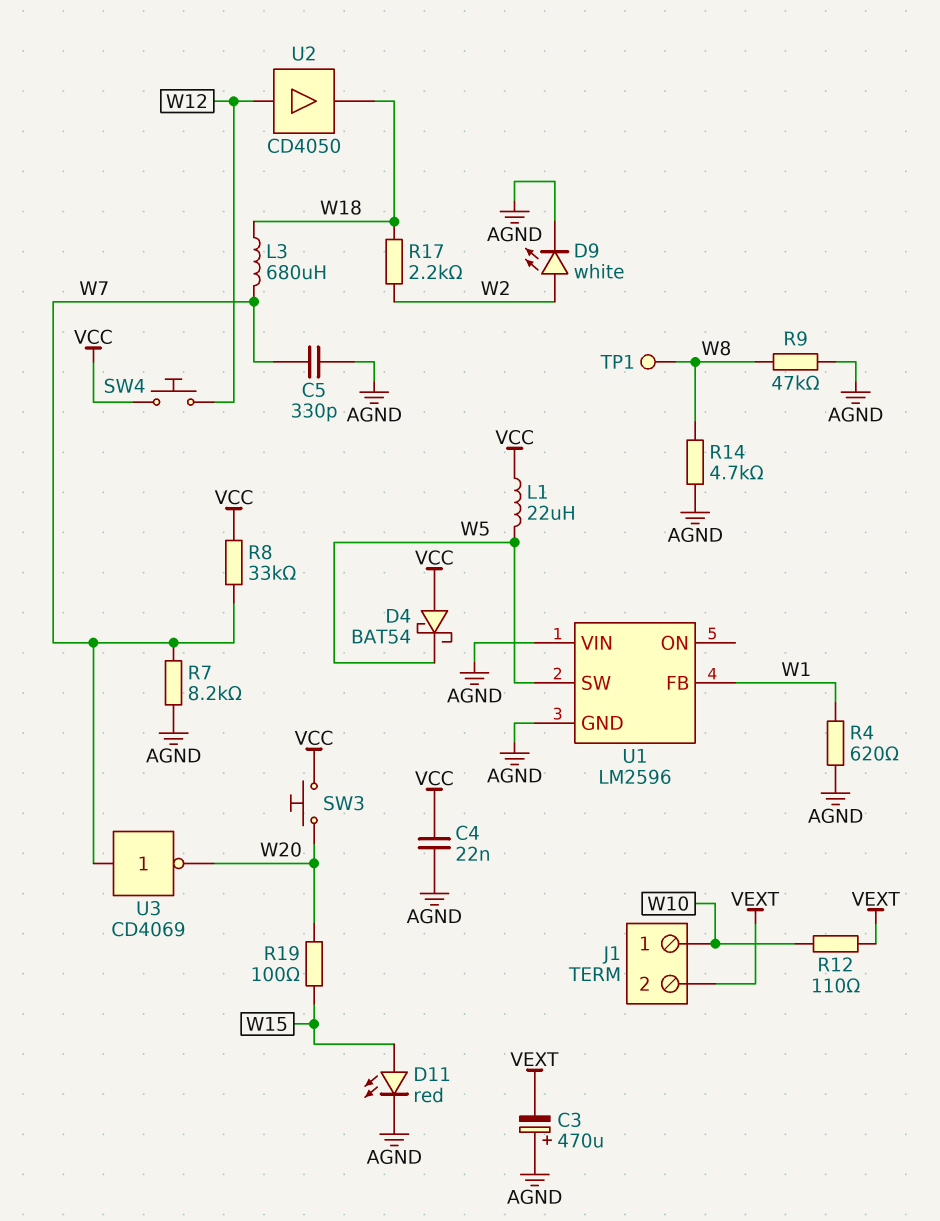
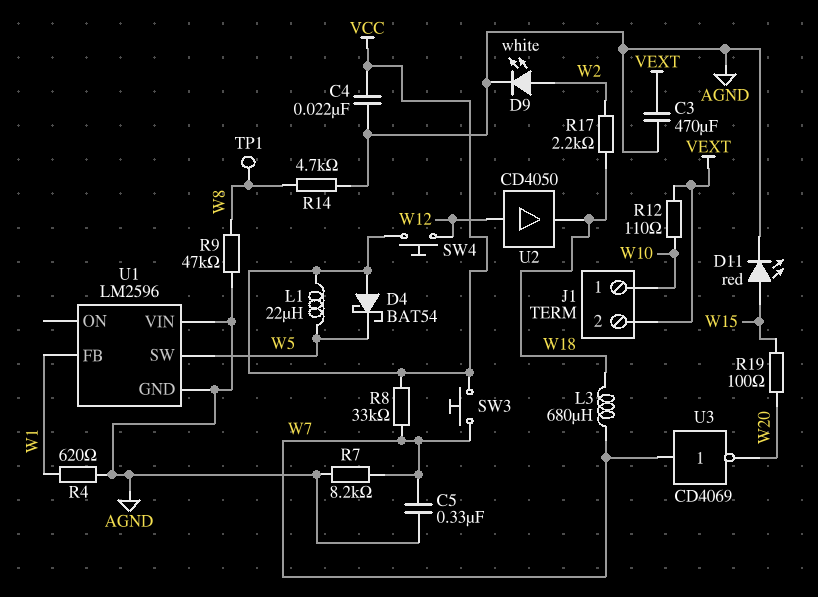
C3: 470uF (plus AGND, minus VEXT) -> 470uF (AGND, VEXT)
C5: 330pF (AGND, W7) -> 330nF (AGND, W7)
SW3: button (VCC, W20) -> button (VCC, W7)

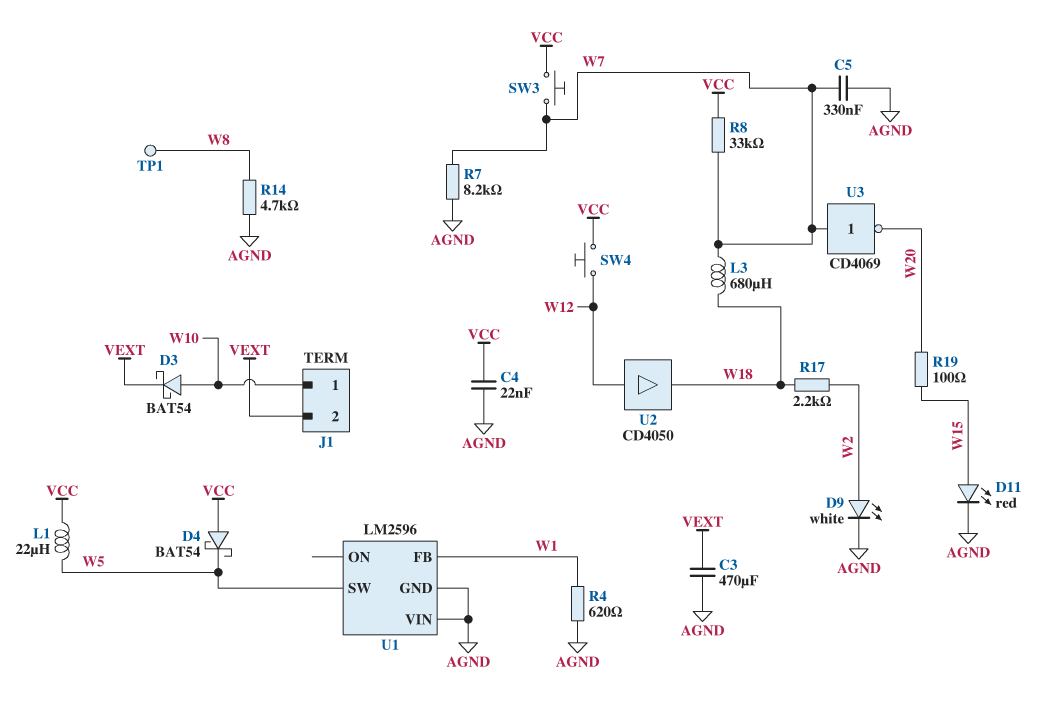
D3: none -> schottky BAT54 (A W10, K VEXT)
R9: 47k (AGND, W8) -> none
R12: 110 (VEXT, W10) -> none

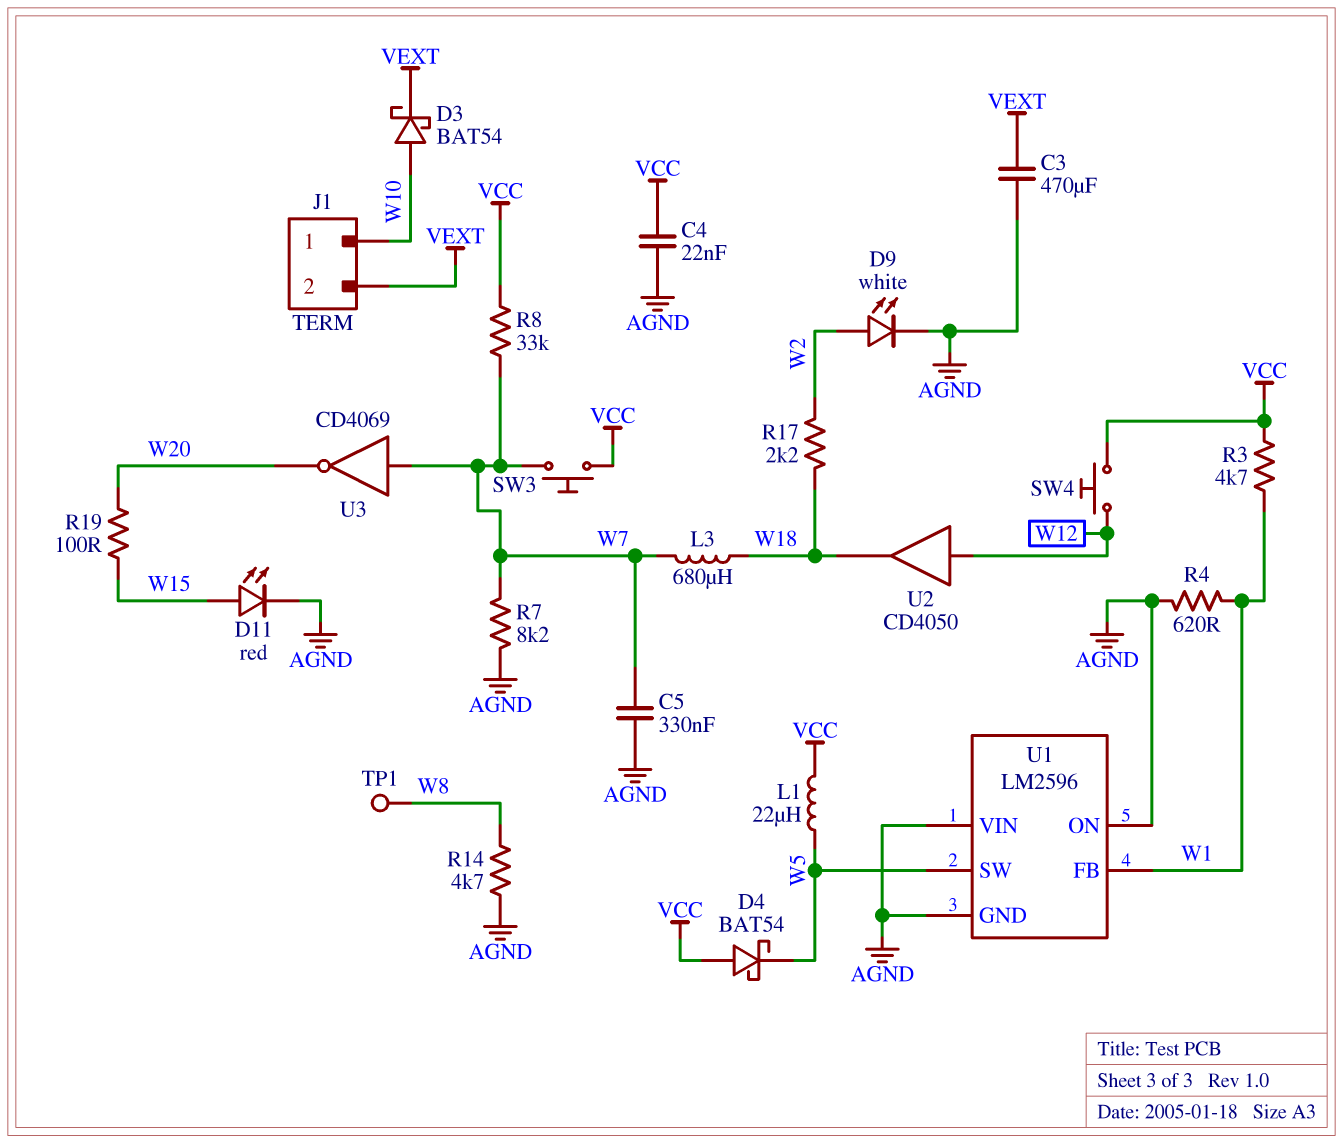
R3: none -> 4.7k (VCC, W1)
U1 pin ON: none -> AGND

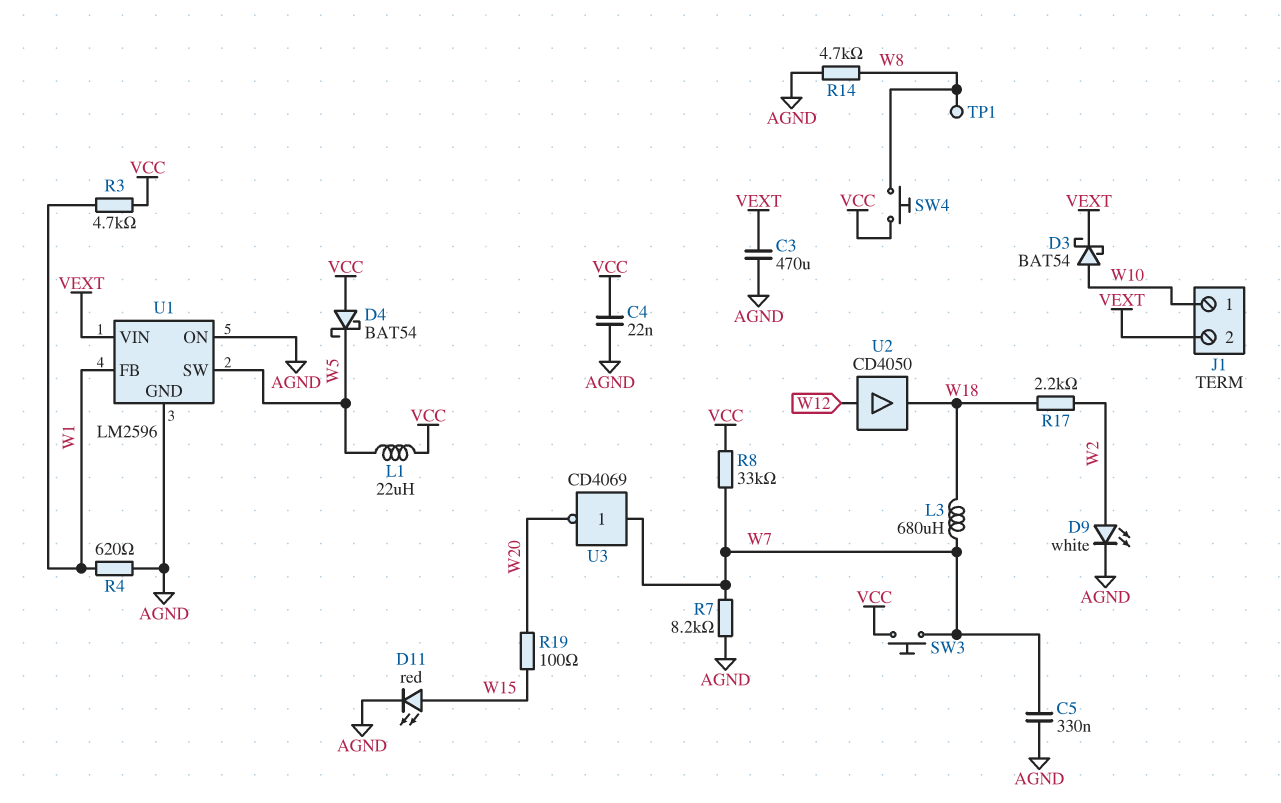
SW4: button (VCC, W12) -> button (VCC, W8)
U1 pin VIN: AGND -> VEXT

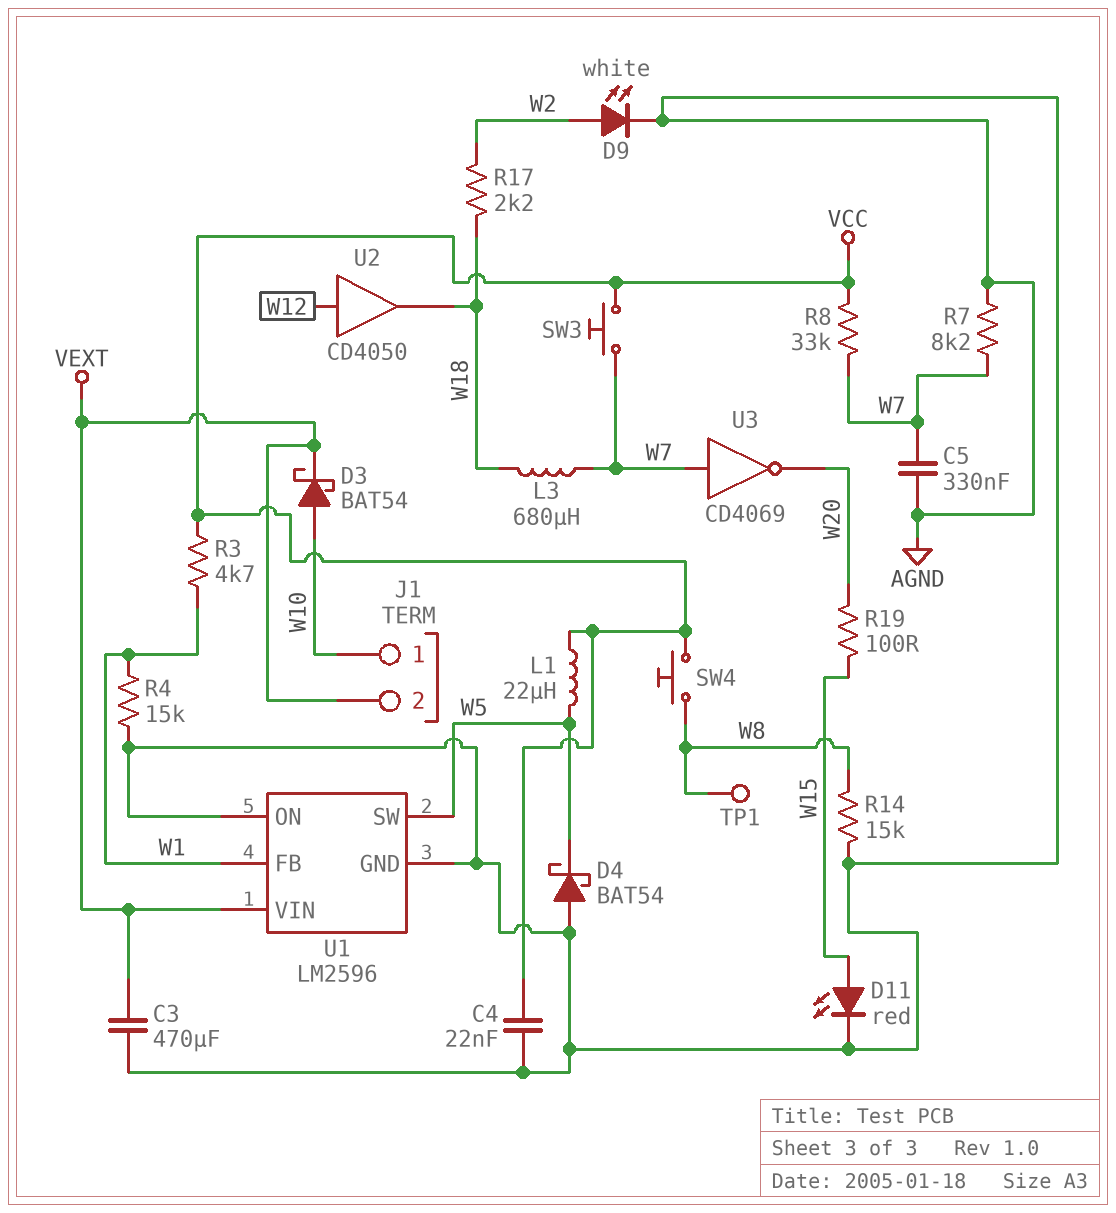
D4: schottky BAT54 (A VCC, K W5) -> schottky BAT54 (A AGND, K W5)
R4: 620 (AGND, W1) -> 15k (AGND, W1)
R14: 4.7k (AGND, W8) -> 15k (AGND, W8)

